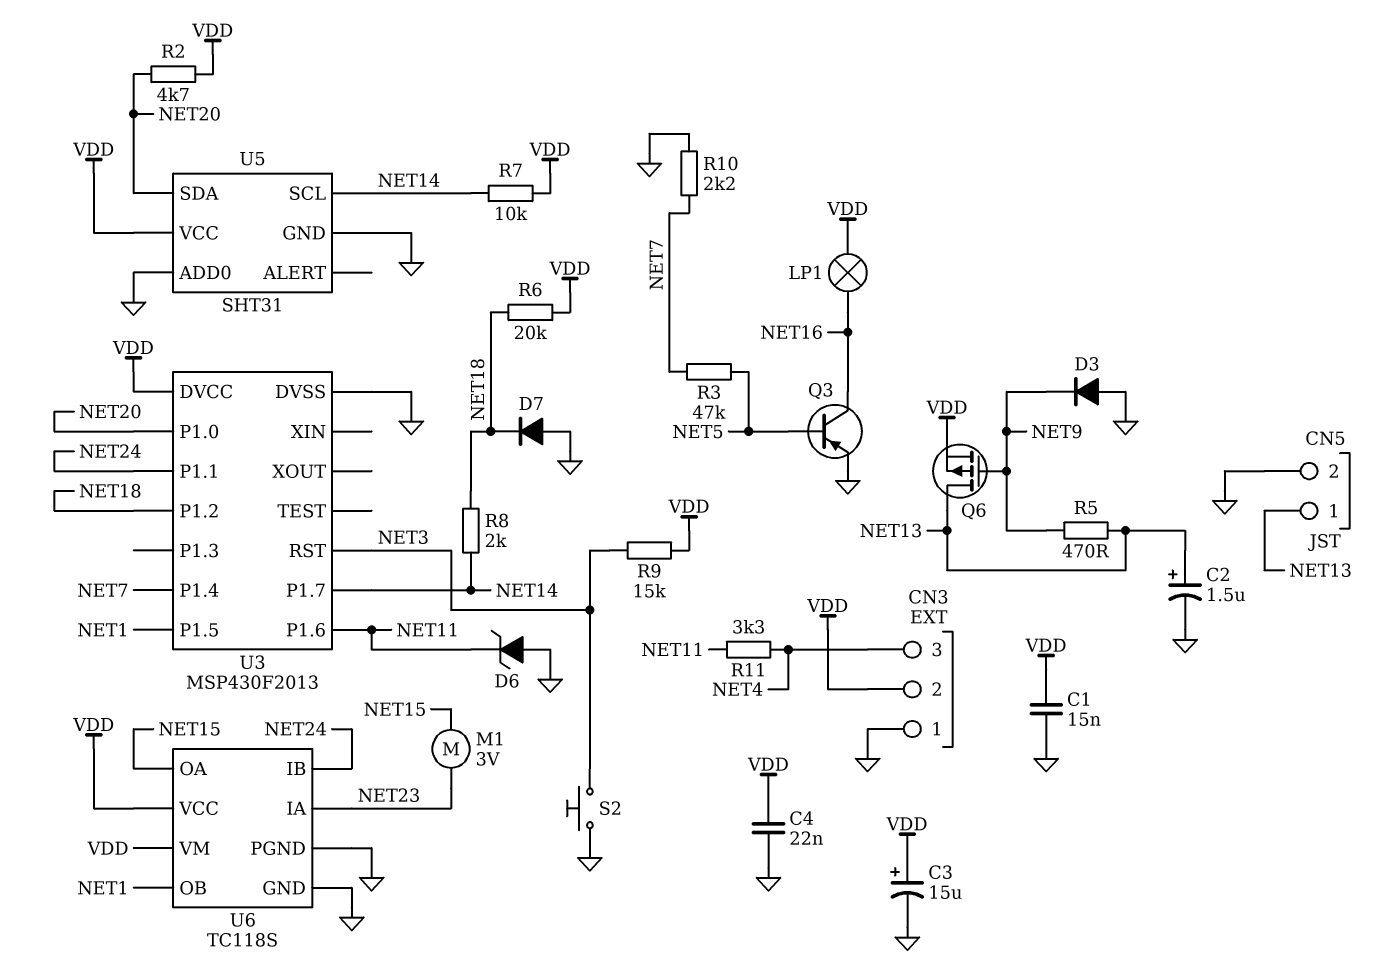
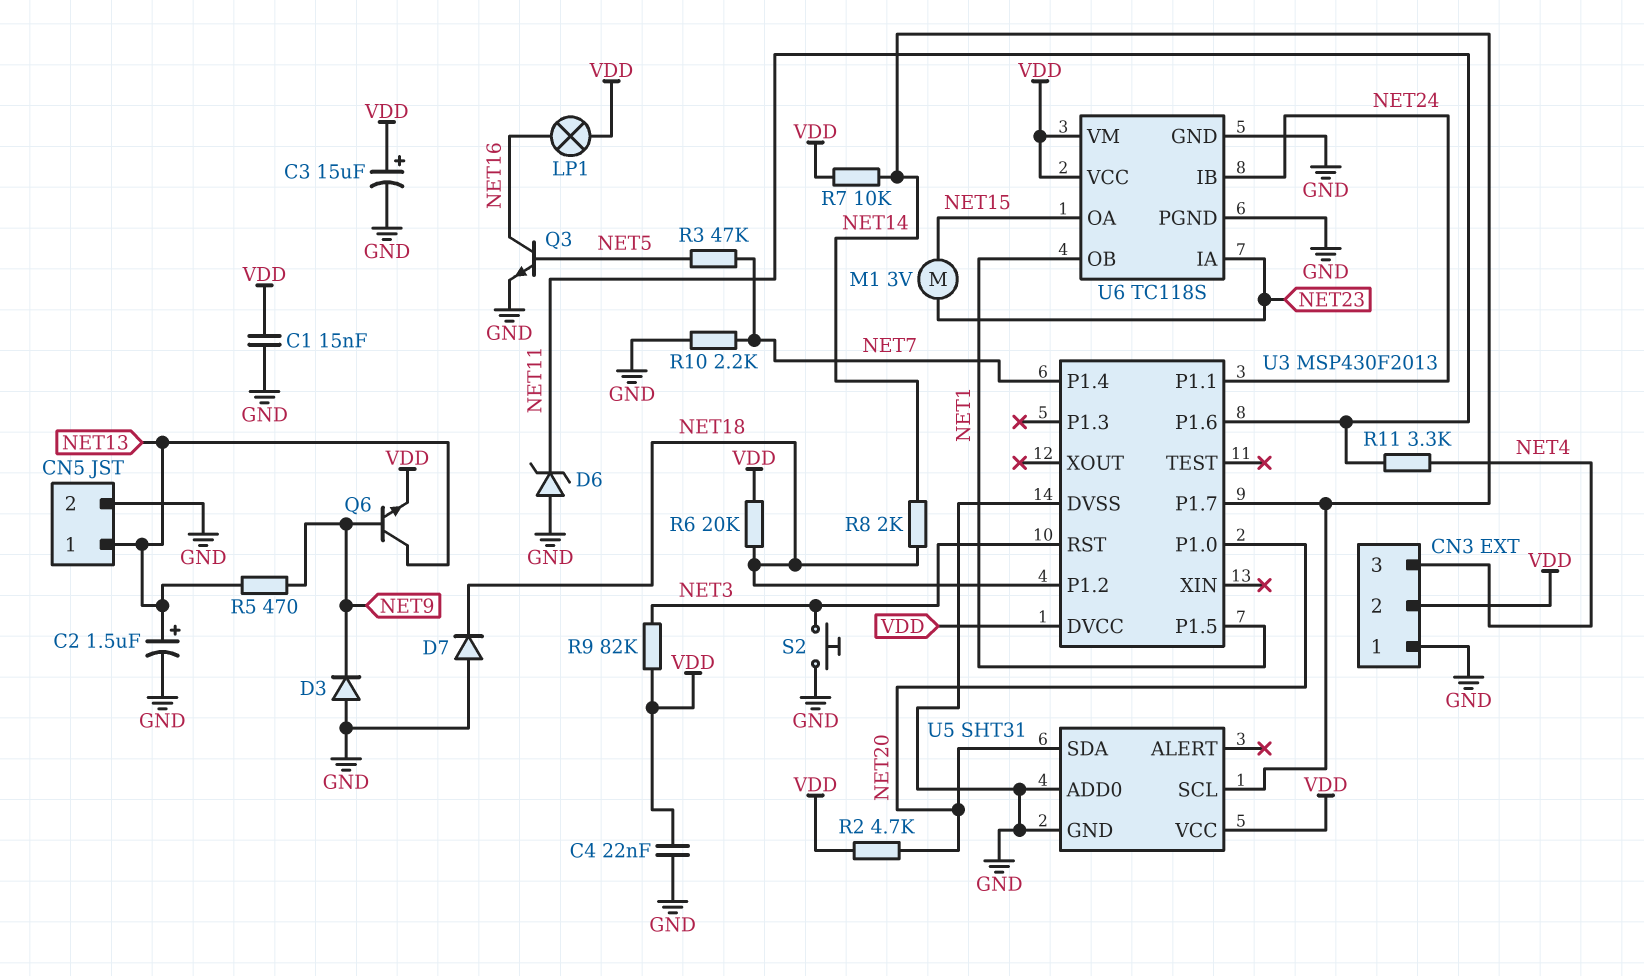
Q3: PNP (B NET5, C NET16, E GND) -> NPN (B NET5, C NET16, E GND)
Q6: PMOS (G NET9, D NET13, S VDD) -> NPN (B NET9, C NET13, E VDD)
R9: 15k (NET3, VDD) -> 82k (NET3, VDD)

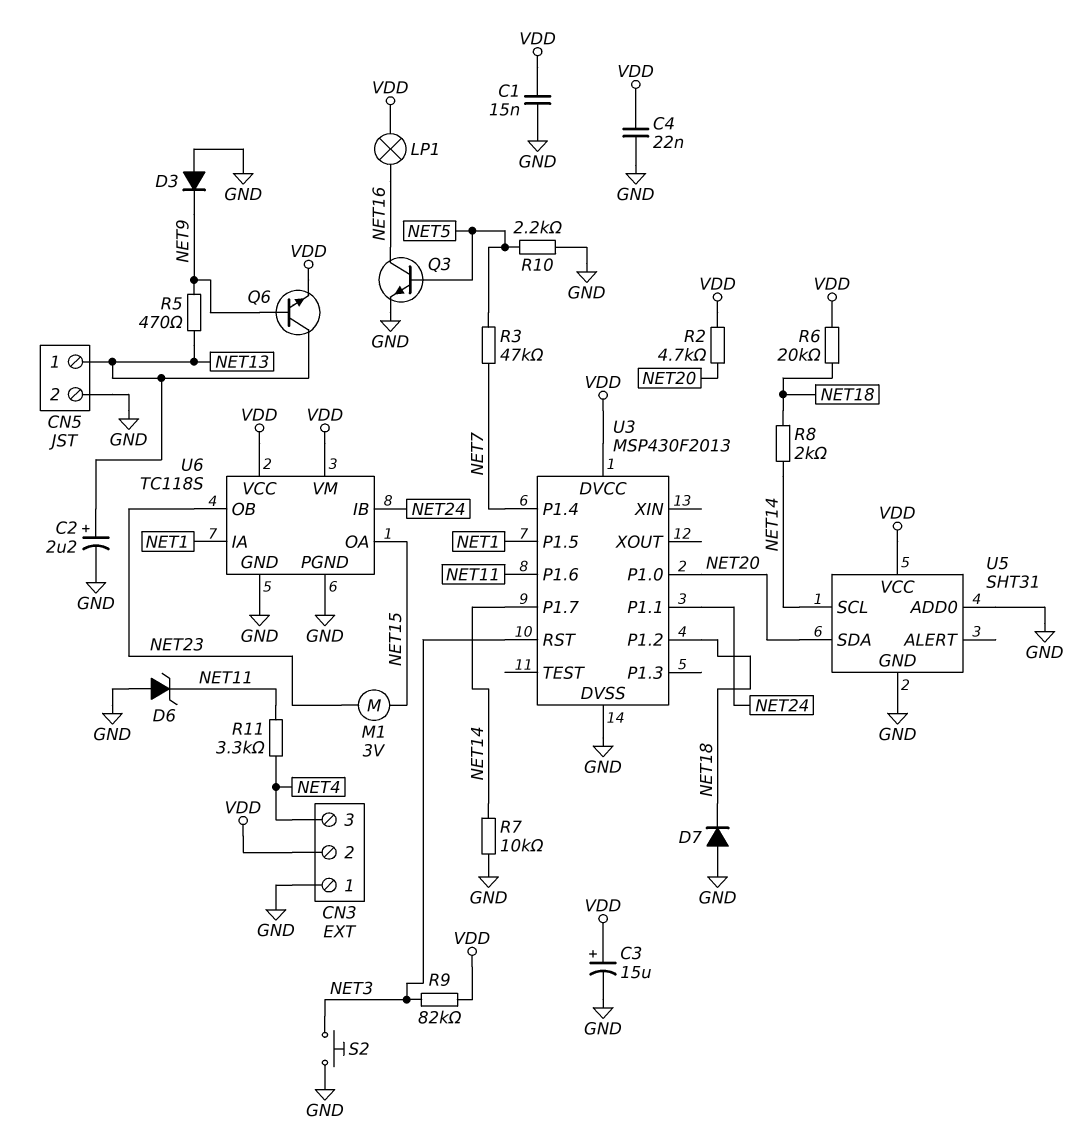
C2: 1.5uF (plus NET13, minus GND) -> 2.2uF (plus NET13, minus GND)
R7: 10k (NET14, VDD) -> 10k (GND, NET14)
R10: 2.2k (GND, NET7) -> 2.2k (GND, NET5)
U6 pin IA: NET23 -> NET1
U6 pin OB: NET1 -> NET23

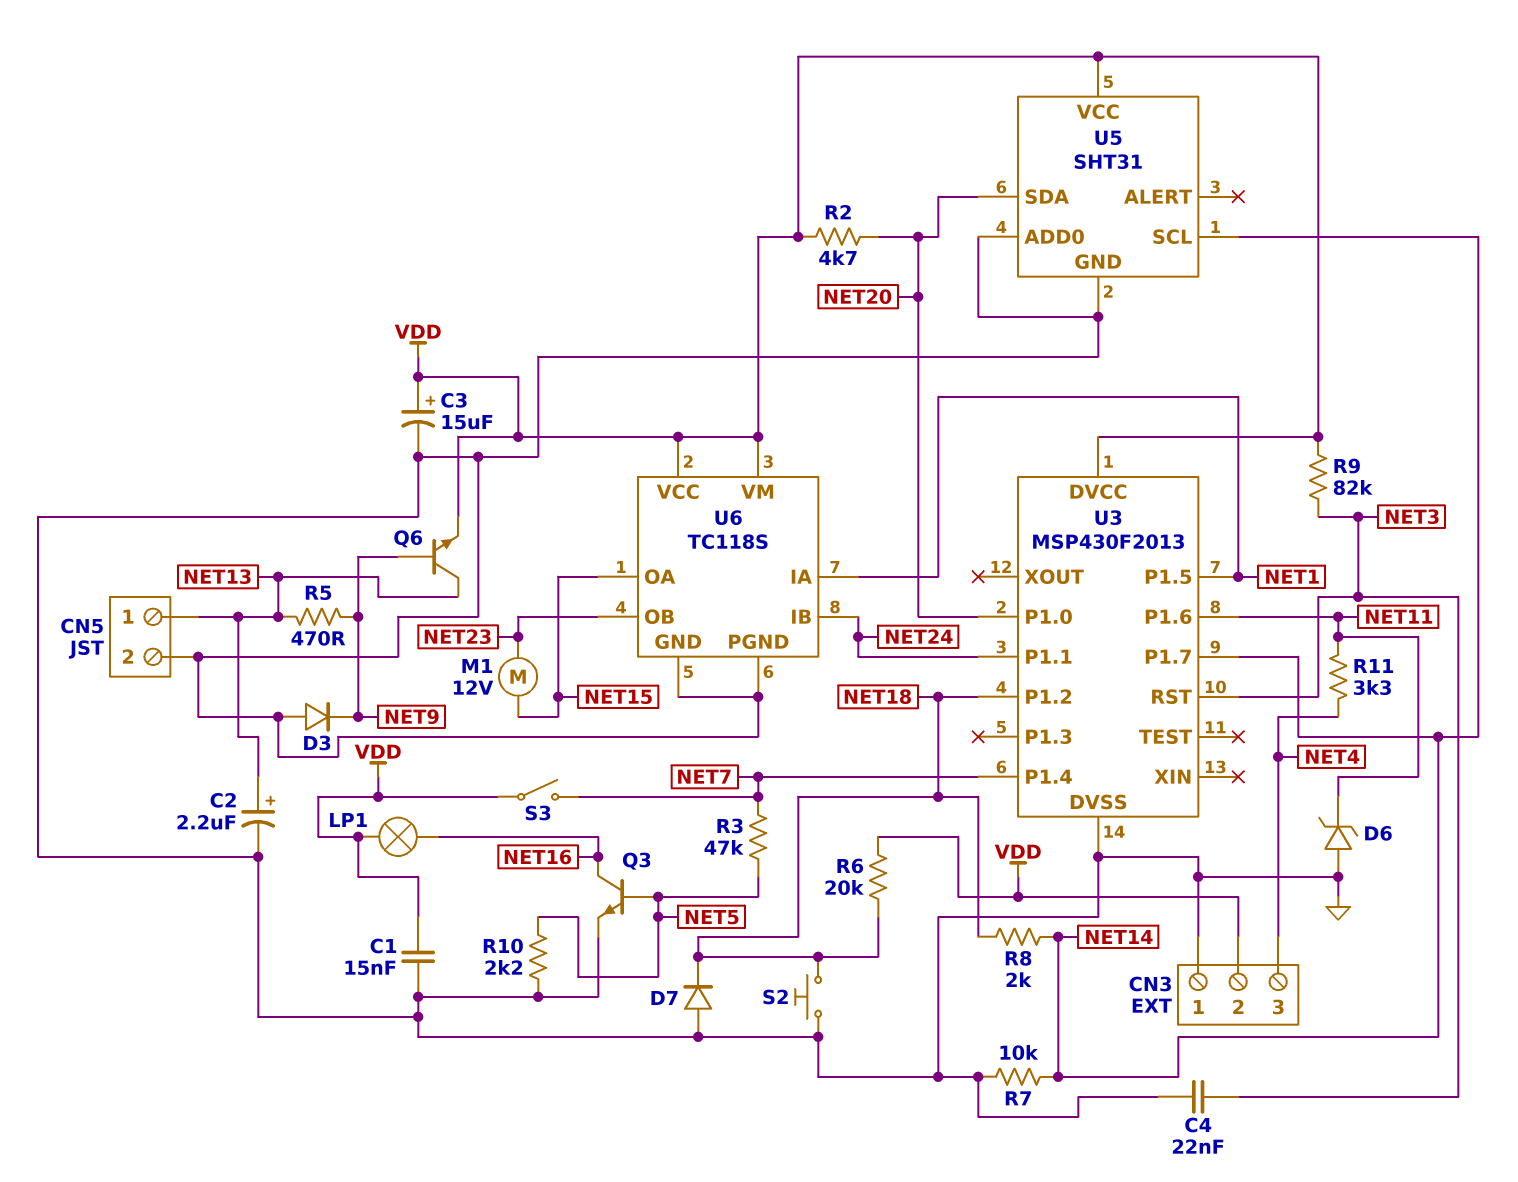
C4: 22nF (GND, VDD) -> 22nF (GND, NET3)
M1: motor 3V (NET15, NET23) -> motor 12V (NET15, NET23)
S2: button (GND, NET3) -> button (GND, NET18)
S3: none -> switch (NET7, VDD)

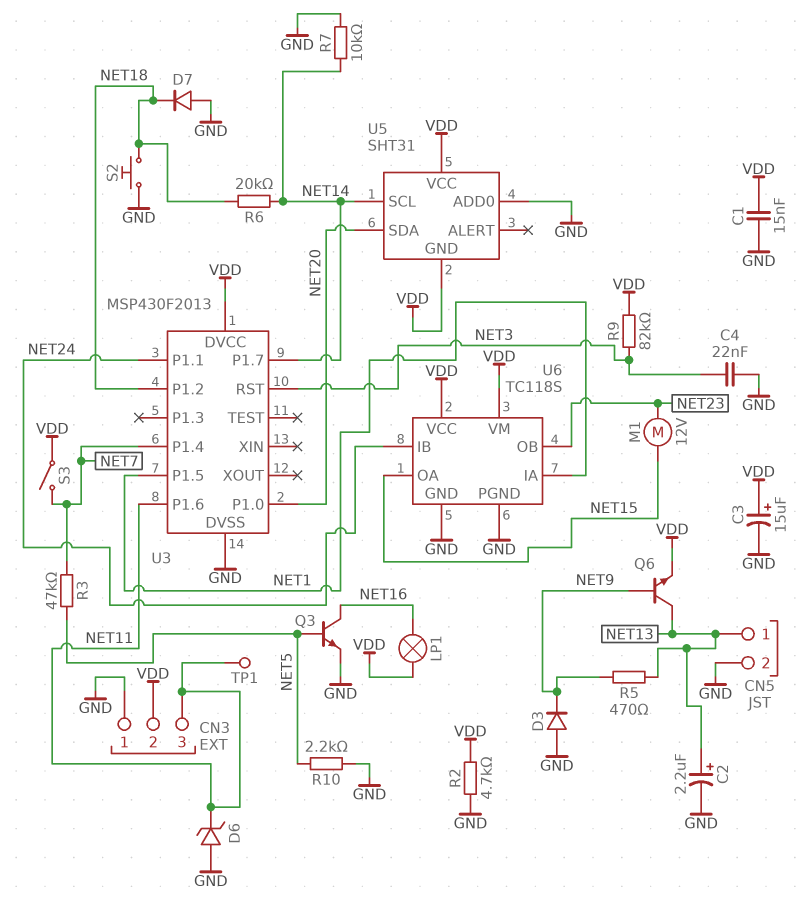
CN3 pin 3: NET4 -> NET11
R2: 4.7k (NET20, VDD) -> 4.7k (GND, VDD)
R6: 20k (NET18, VDD) -> 20k (NET14, NET18)
R8: 2k (NET14, NET18) -> none
R11: 3.3k (NET4, NET11) -> none
TP1: none -> test point (NET11)
U5 pin GND: GND -> VDD

